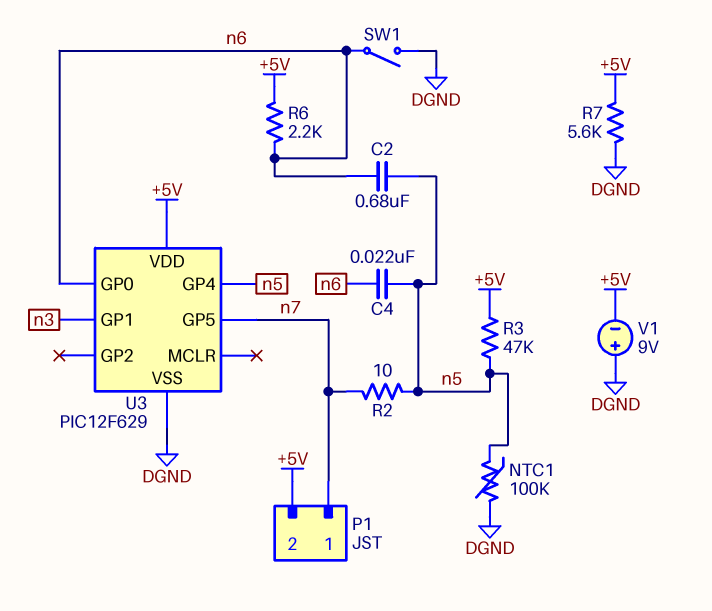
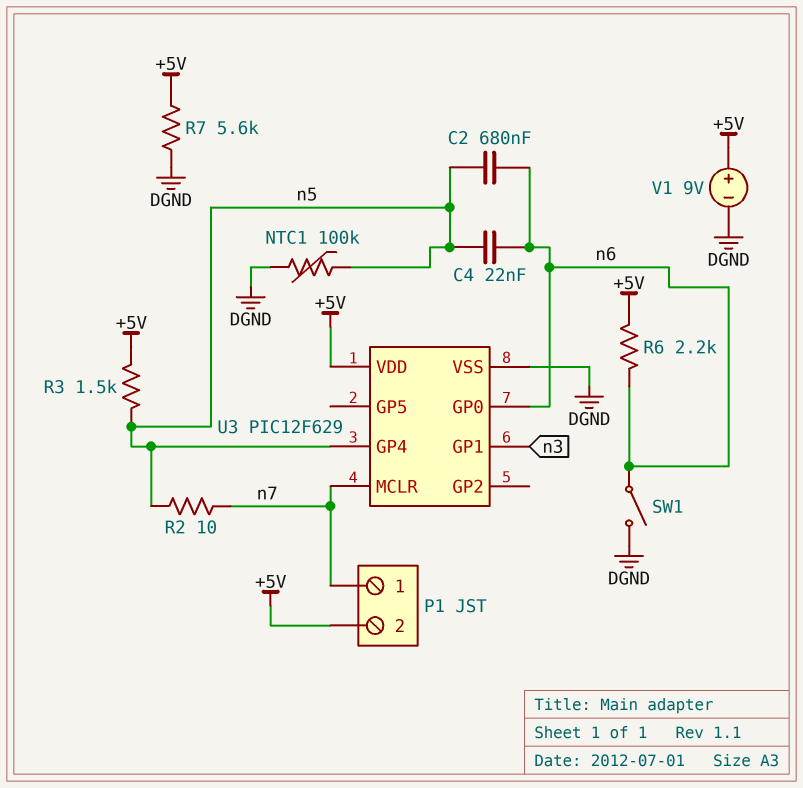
R3: 47k (+5V, n5) -> 1.5k (+5V, n5)
U3 pin GP5: n7 -> none
U3 pin MCLR: none -> n7
V1: 9V (plus DGND, minus +5V) -> 9V (plus +5V, minus DGND)

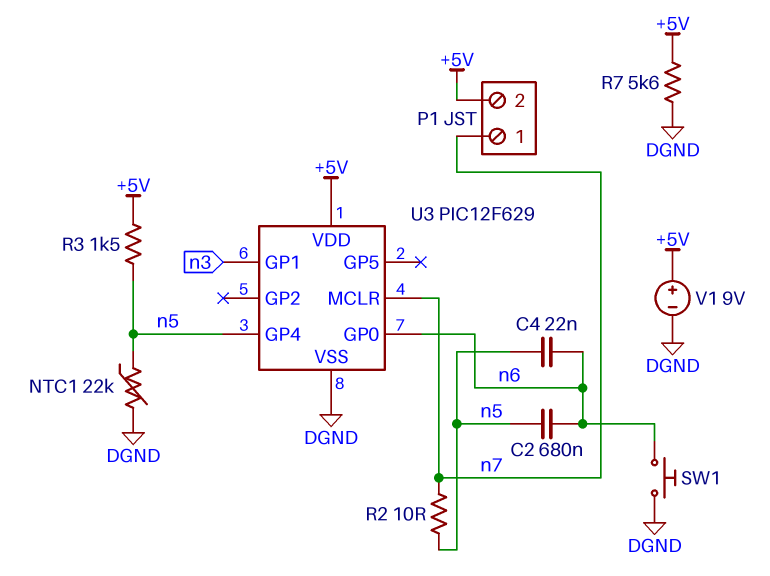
NTC1: 100k (DGND, n5) -> 22k (DGND, n5)
R6: 2.2k (+5V, n6) -> none
SW1: switch (DGND, n6) -> button (DGND, n6)

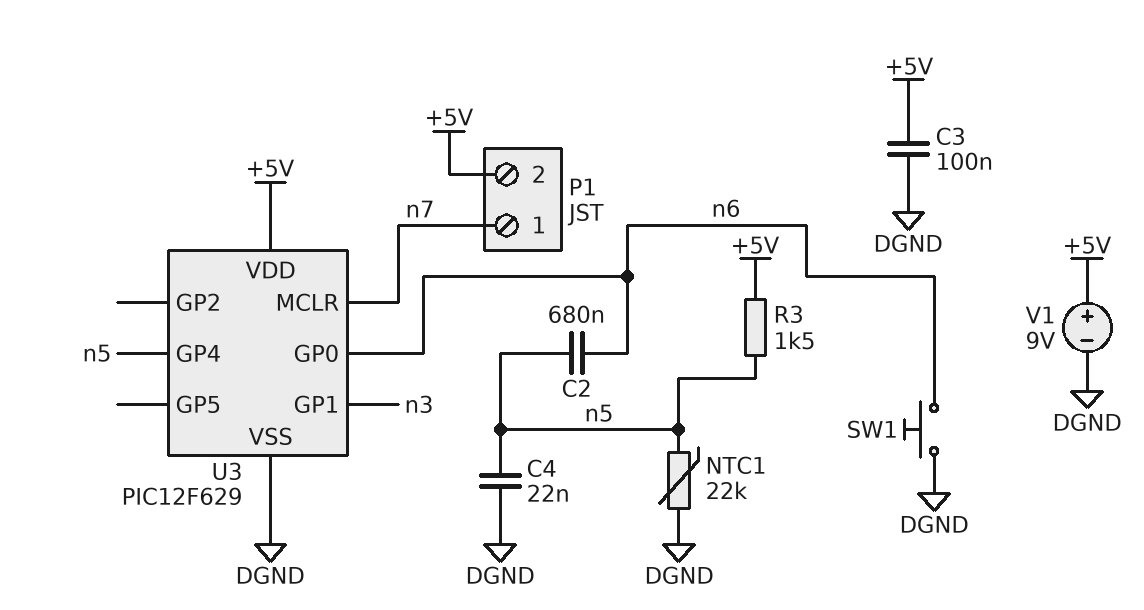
C3: none -> 100nF (+5V, DGND)
C4: 22nF (n5, n6) -> 22nF (DGND, n5)
R2: 10 (n5, n7) -> none
R7: 5.6k (+5V, DGND) -> none

